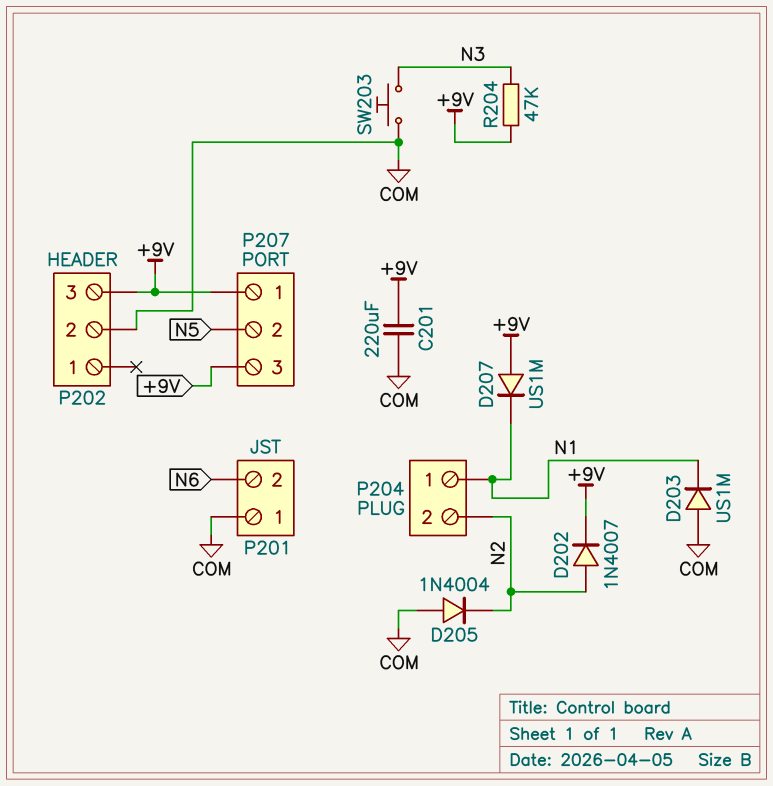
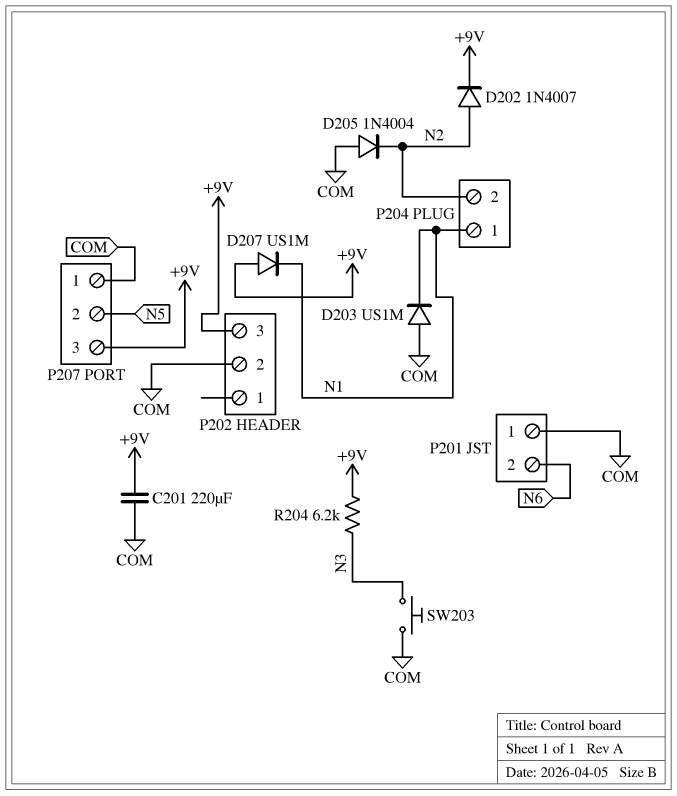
P207 pin 1: +9V -> COM
R204: 47k (+9V, N3) -> 6.2k (+9V, N3)

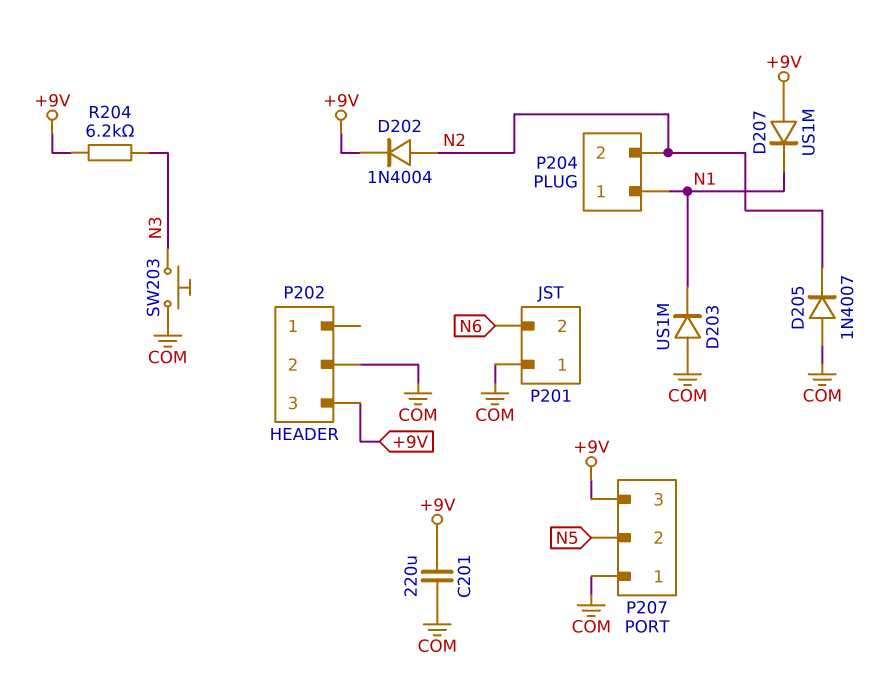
D202: diode 1N4007 (A N2, K +9V) -> diode 1N4004 (A N2, K +9V)
D205: diode 1N4004 (A COM, K N2) -> diode 1N4007 (A COM, K N2)

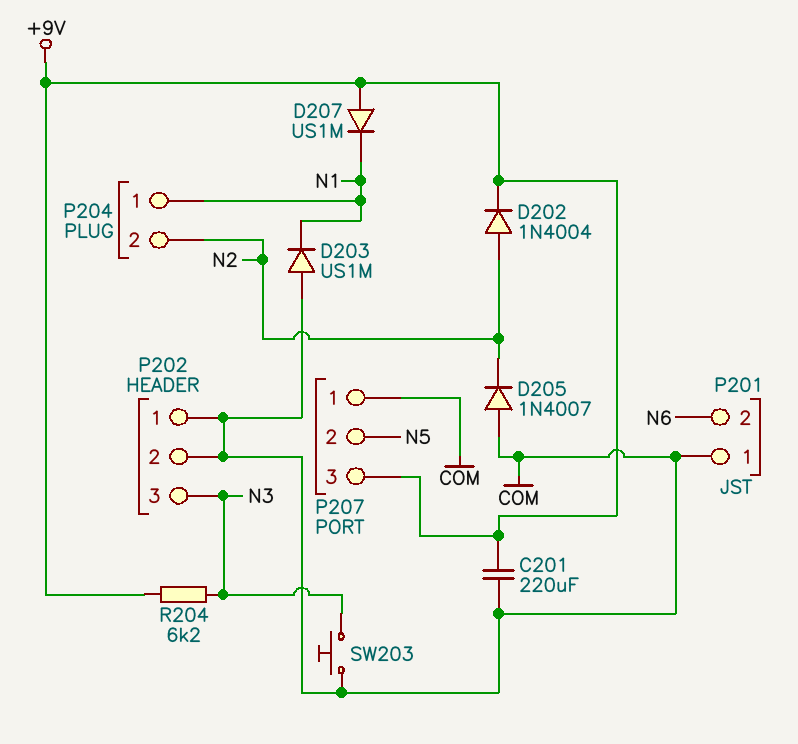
P202 pin 1: none -> COM
P202 pin 3: +9V -> N3

